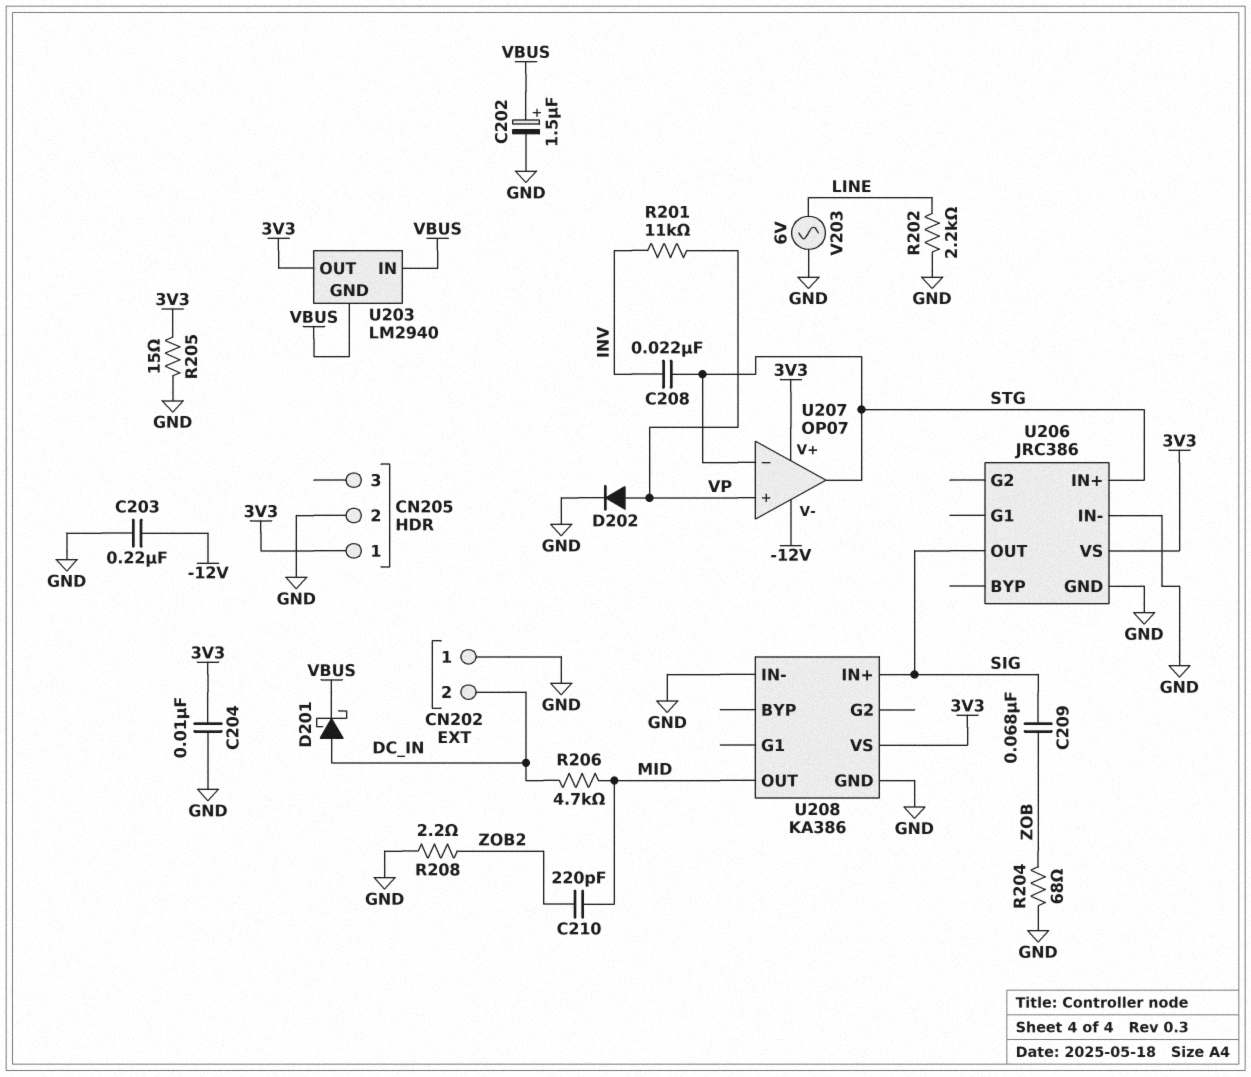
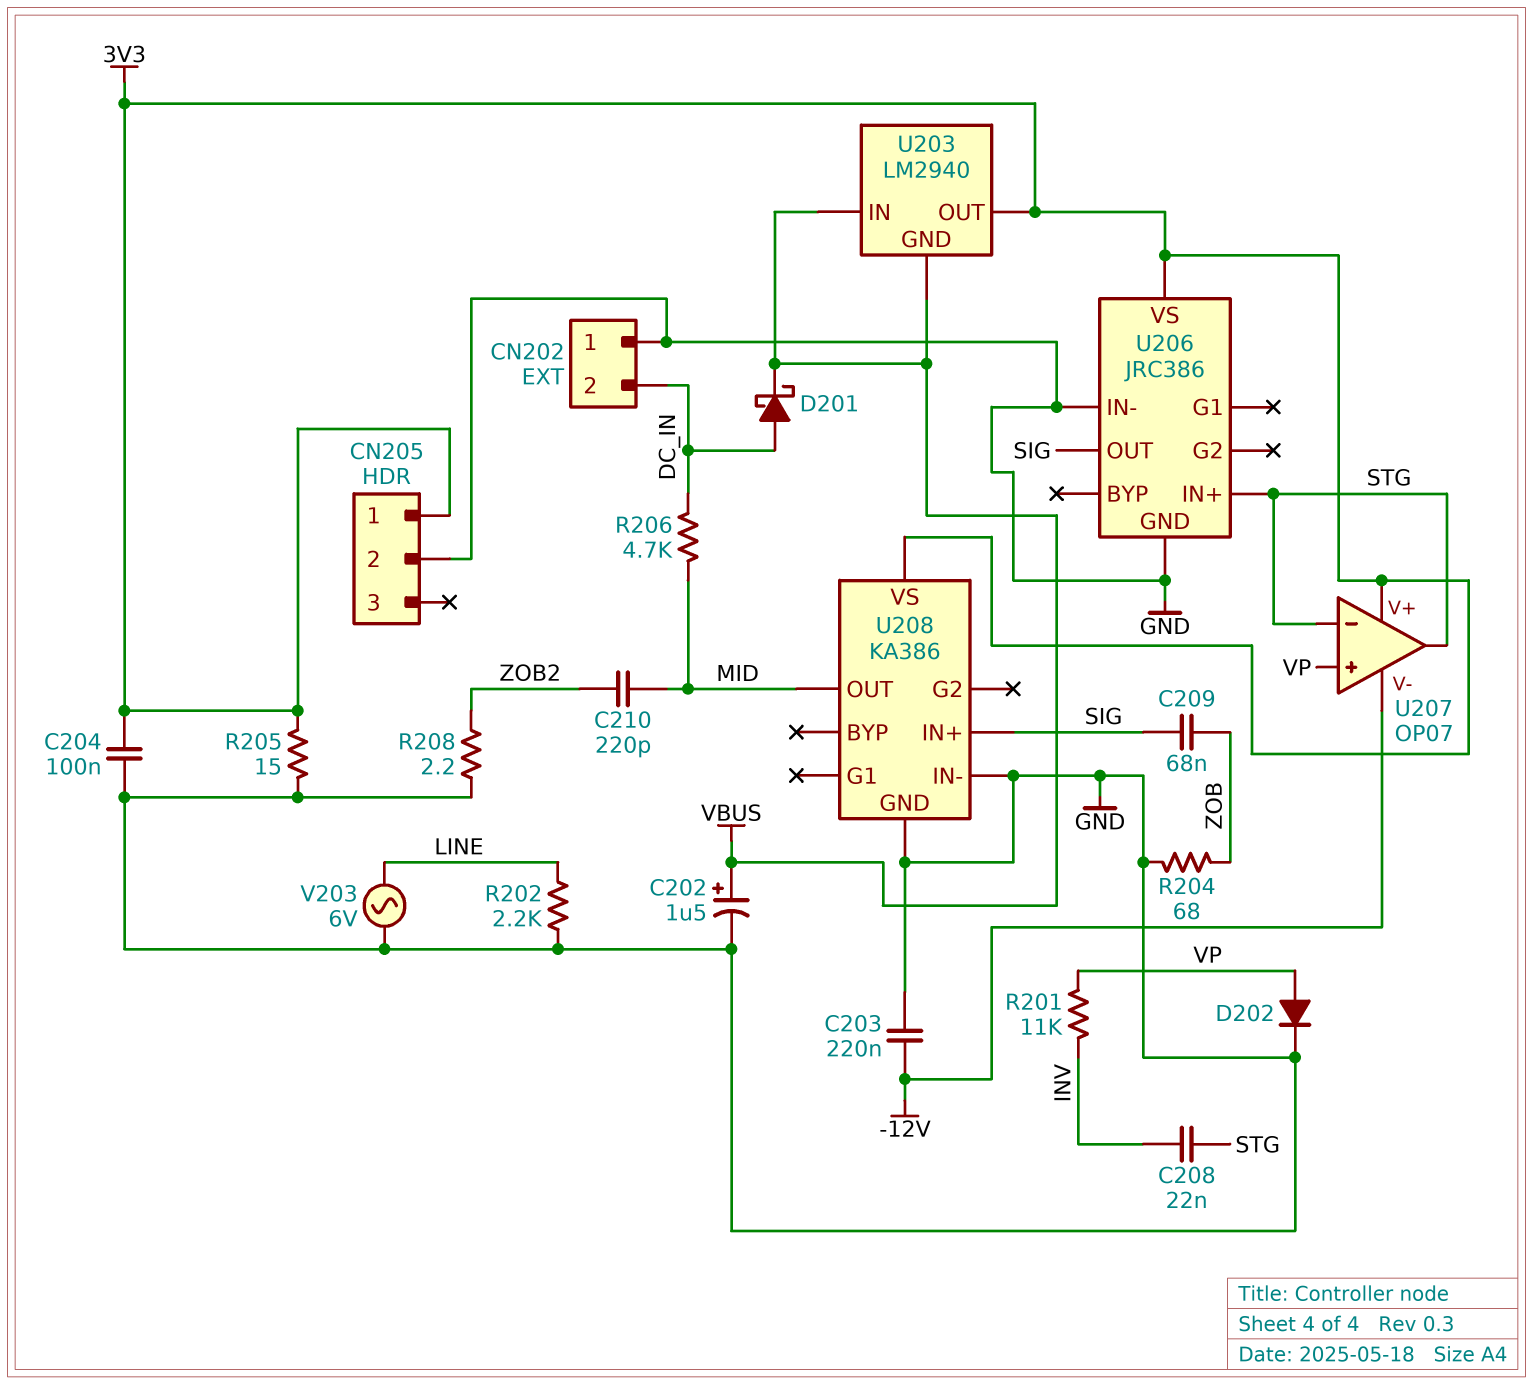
C204: 10nF (3V3, GND) -> 100nF (3V3, GND)

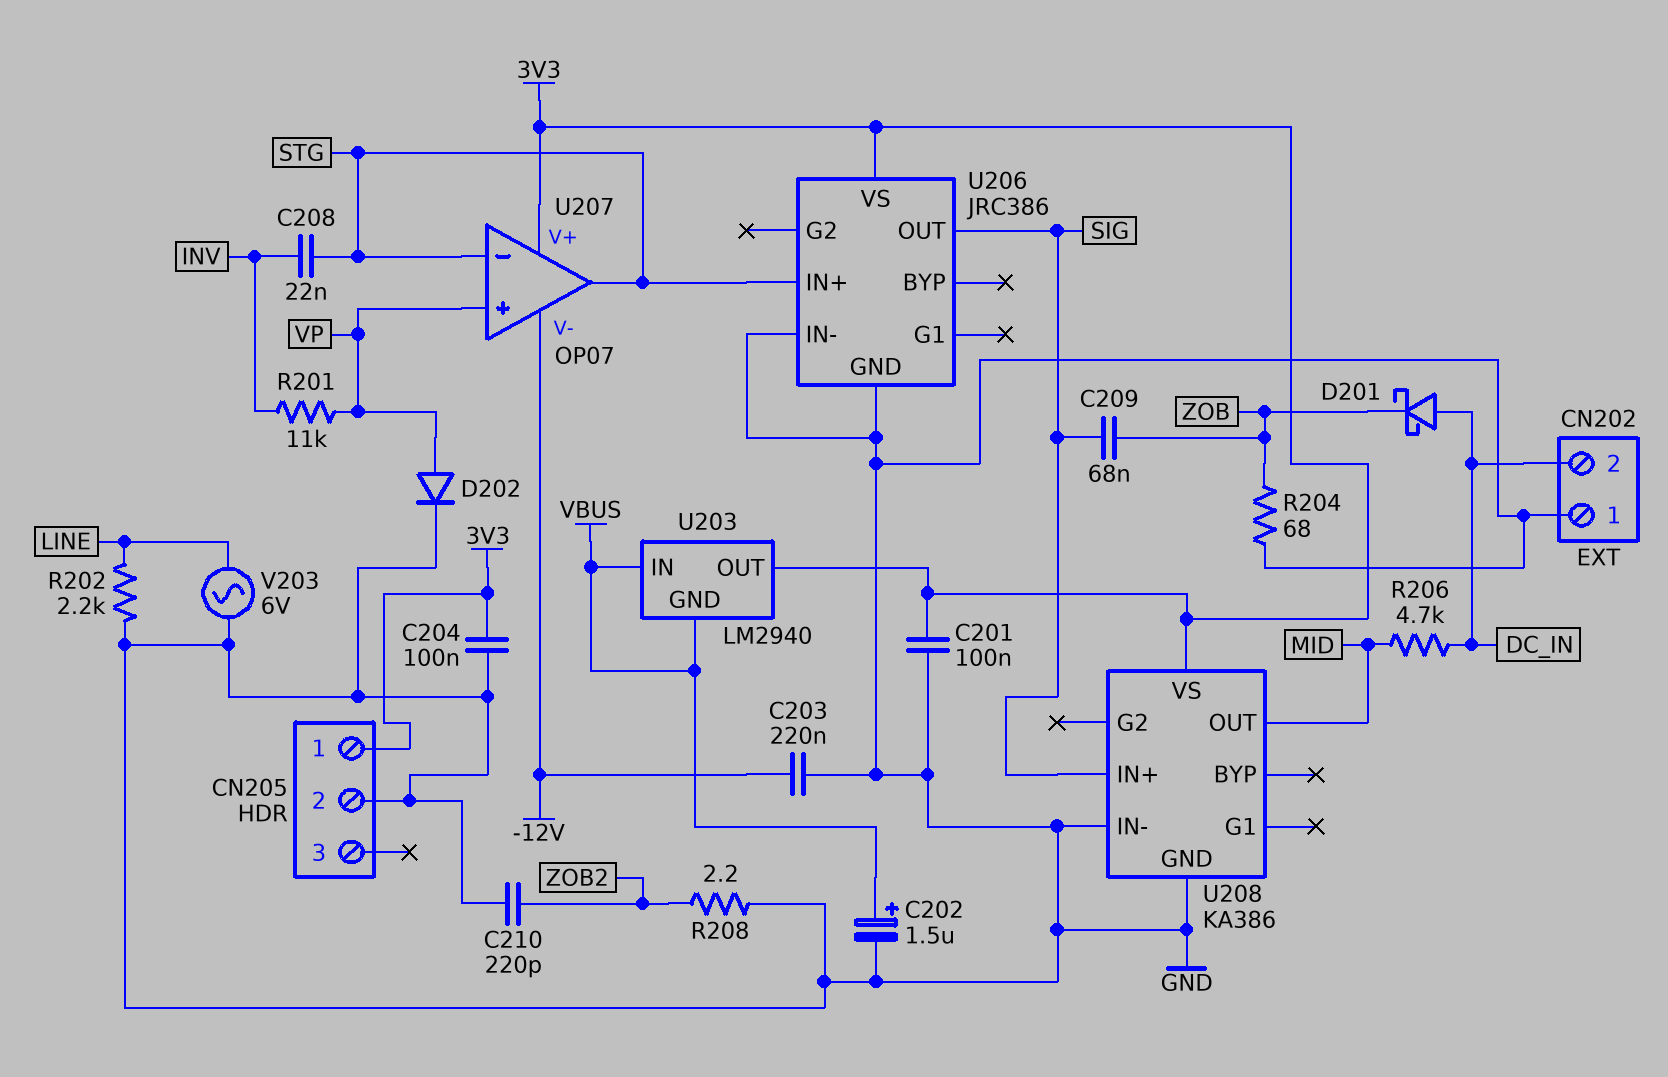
C201: none -> 100nF (3V3, GND)
C210: 220pF (MID, ZOB2) -> 220pF (GND, ZOB2)
D201: schottky (A DC_IN, K VBUS) -> schottky (A DC_IN, K ZOB)
R205: 15 (3V3, GND) -> none

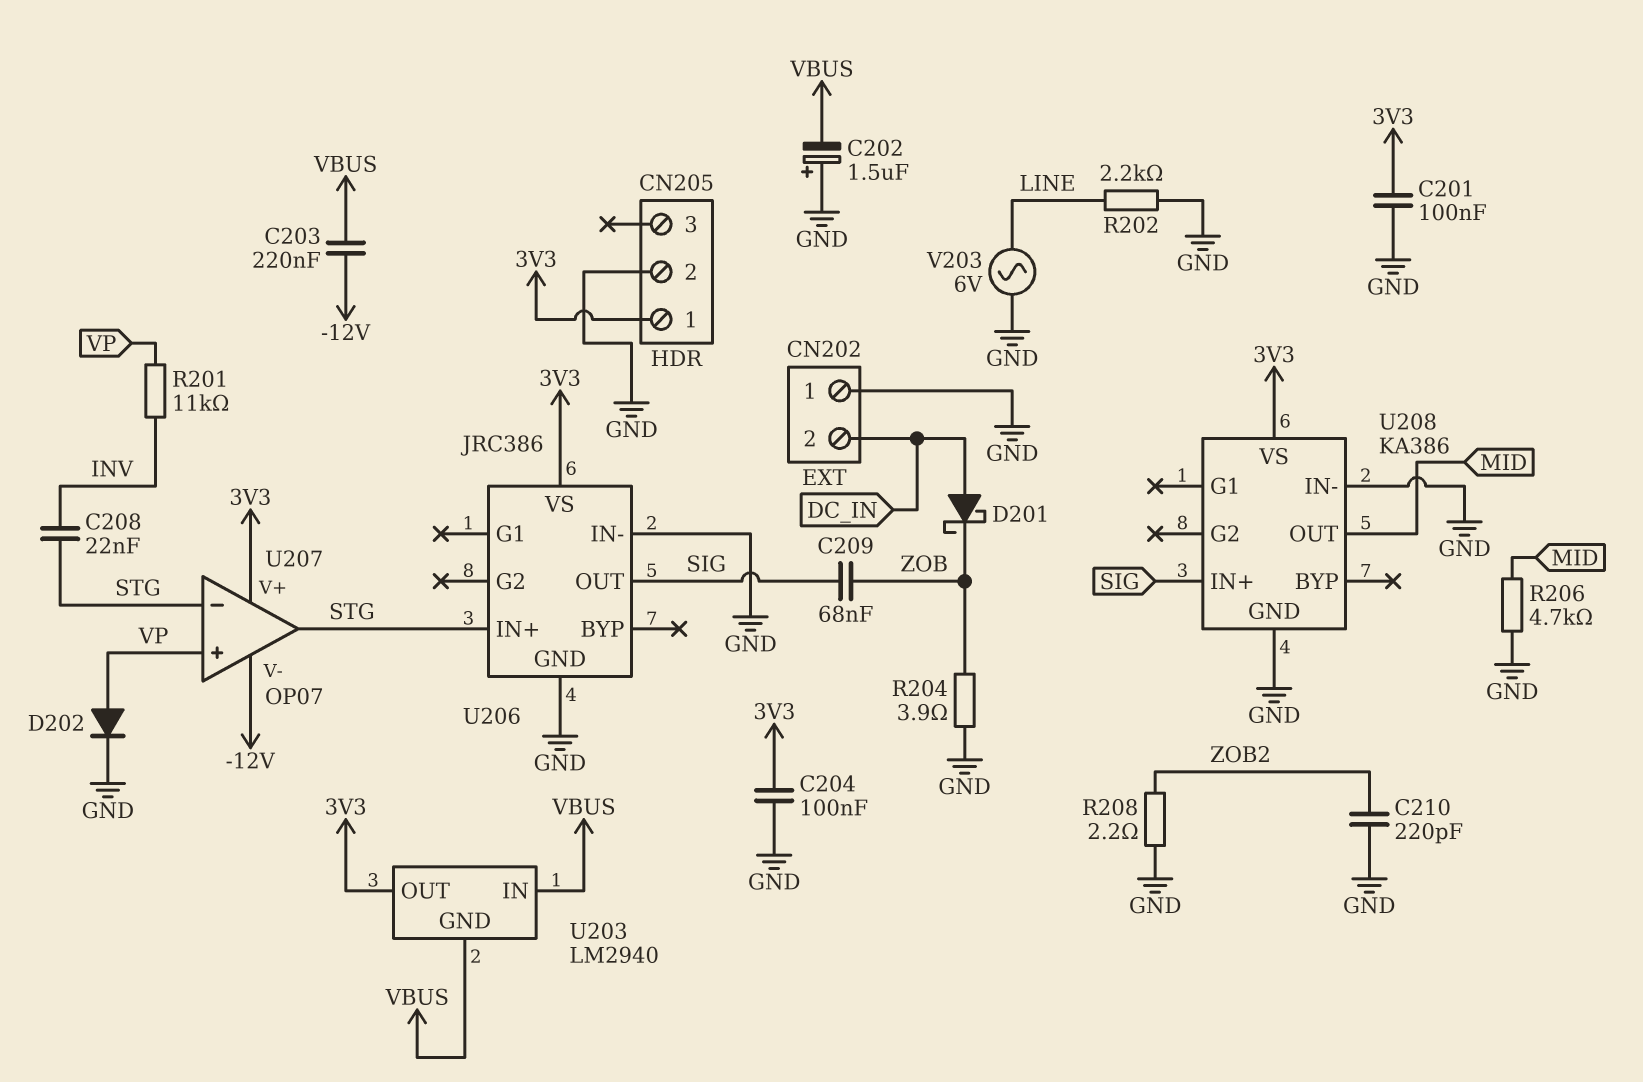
C202: 1.5uF (plus VBUS, minus GND) -> 1.5uF (plus GND, minus VBUS)
C203: 220nF (-12V, GND) -> 220nF (-12V, VBUS)
R204: 68 (GND, ZOB) -> 3.9 (GND, ZOB)
R206: 4.7k (DC_IN, MID) -> 4.7k (GND, MID)

